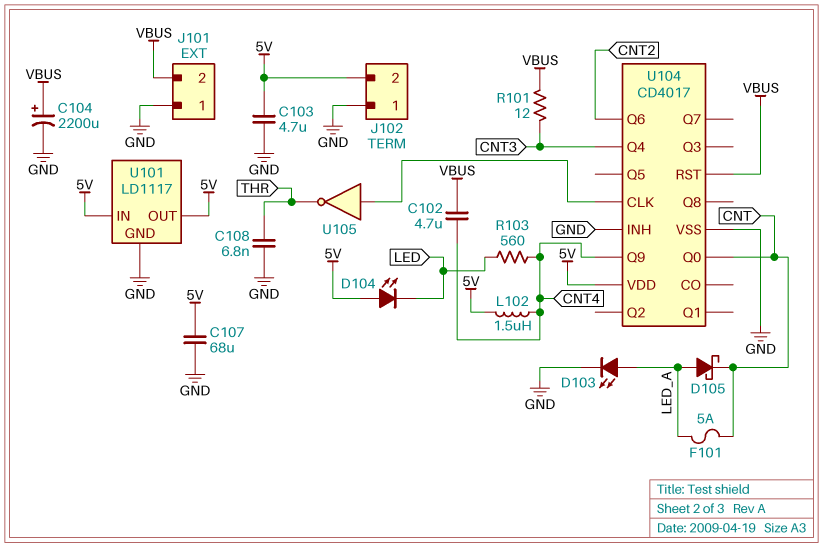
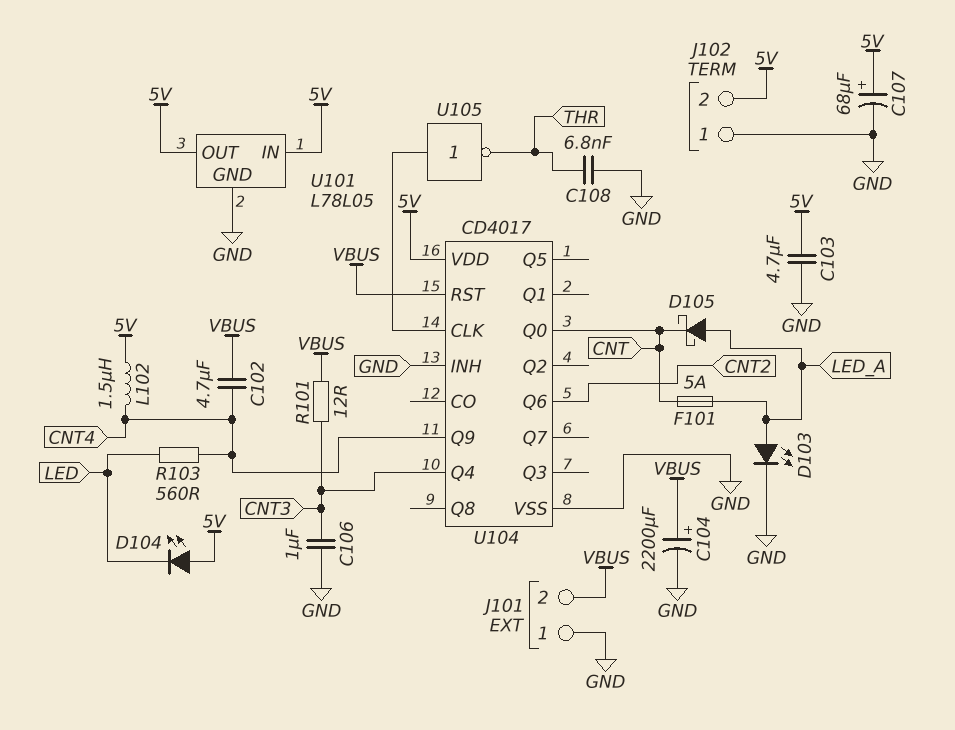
C106: none -> 1uF (CNT3, GND)
C107: 68uF (5V, GND) -> 68uF (plus 5V, minus GND)
U101: LD1117 -> L78L05

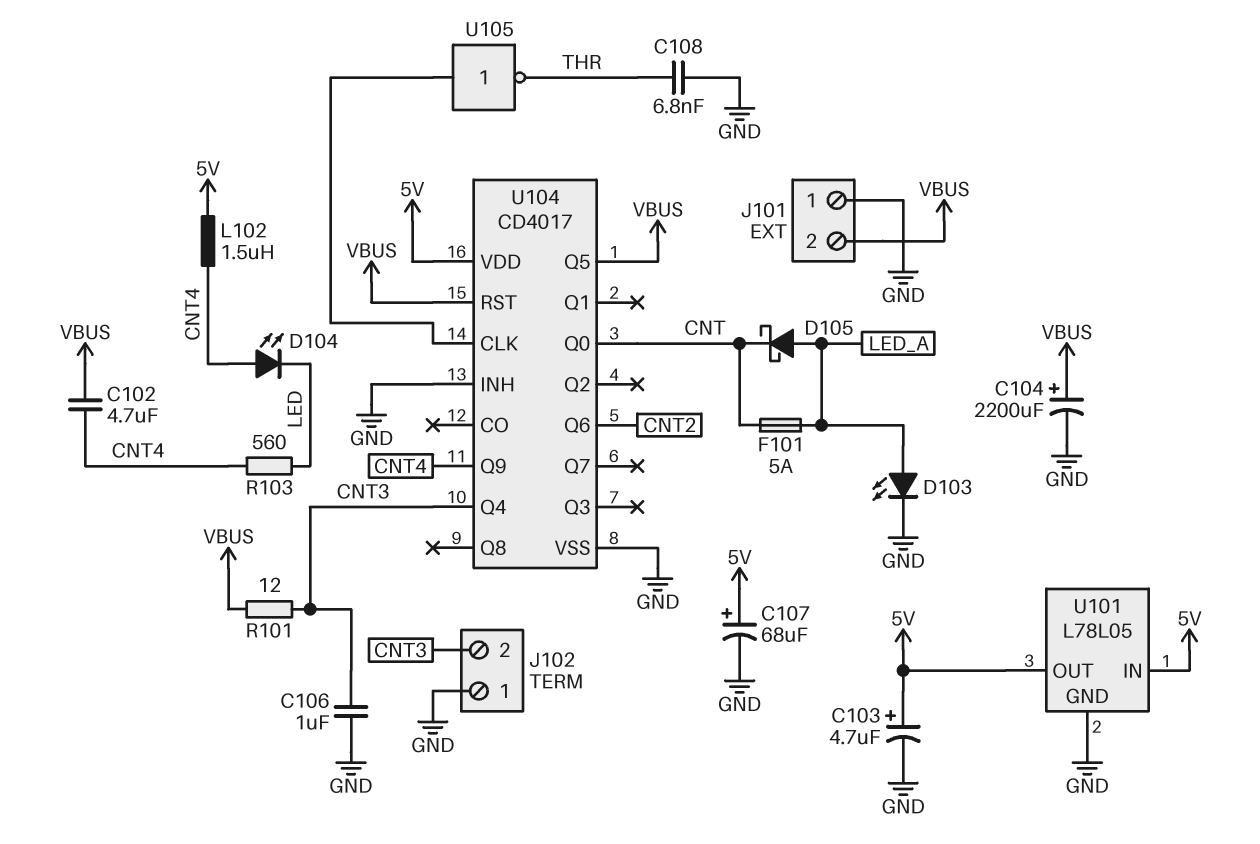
C103: 4.7uF (5V, GND) -> 4.7uF (plus 5V, minus GND)
D104: LED (A 5V, K LED) -> LED (A CNT4, K LED)
J102 pin 2: 5V -> CNT3
U104 pin Q5: none -> VBUS

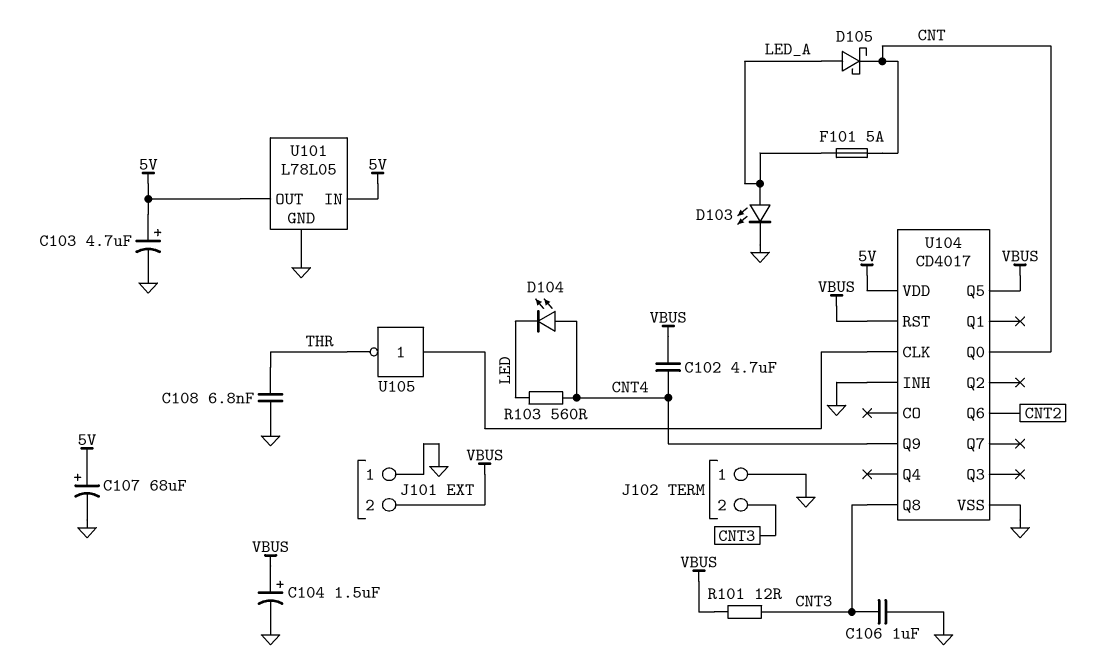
C104: 2200uF (plus VBUS, minus GND) -> 1.5uF (plus VBUS, minus GND)
L102: 1.5uH (5V, CNT4) -> none
U104 pin Q4: CNT3 -> none
U104 pin Q8: none -> CNT3

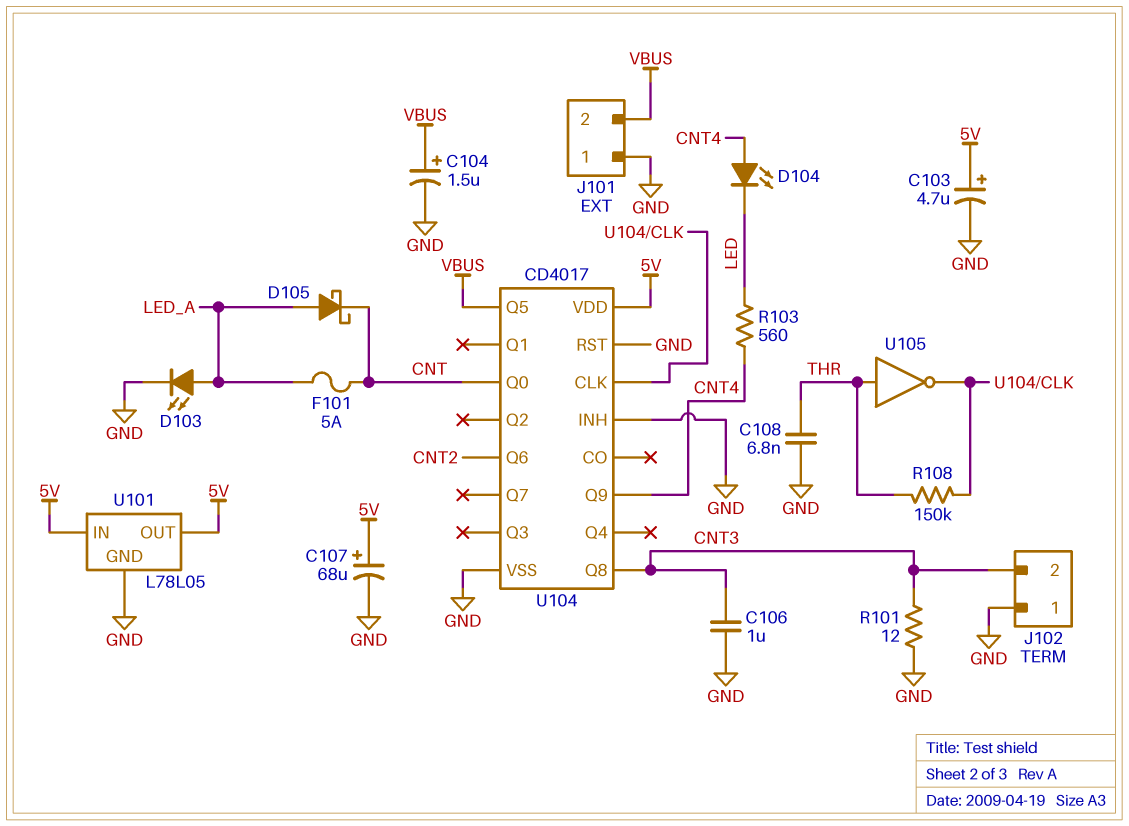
C102: 4.7uF (CNT4, VBUS) -> none
R101: 12 (CNT3, VBUS) -> 12 (CNT3, GND)
R108: none -> 150k (THR, U104/CLK)
U104 pin RST: VBUS -> GND
U105: NOT (in U104/CLK, out THR) -> NOT (in THR, out U104/CLK)

